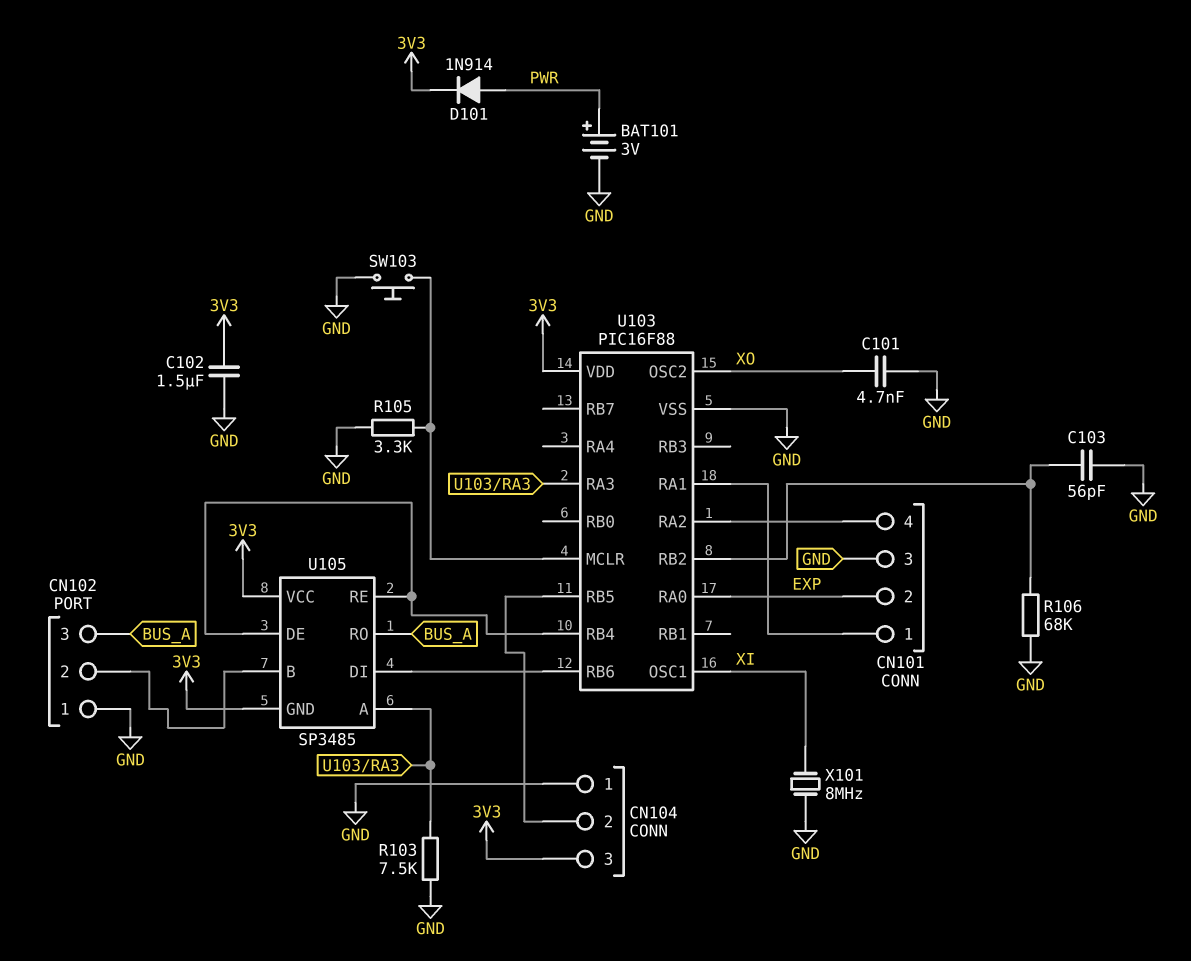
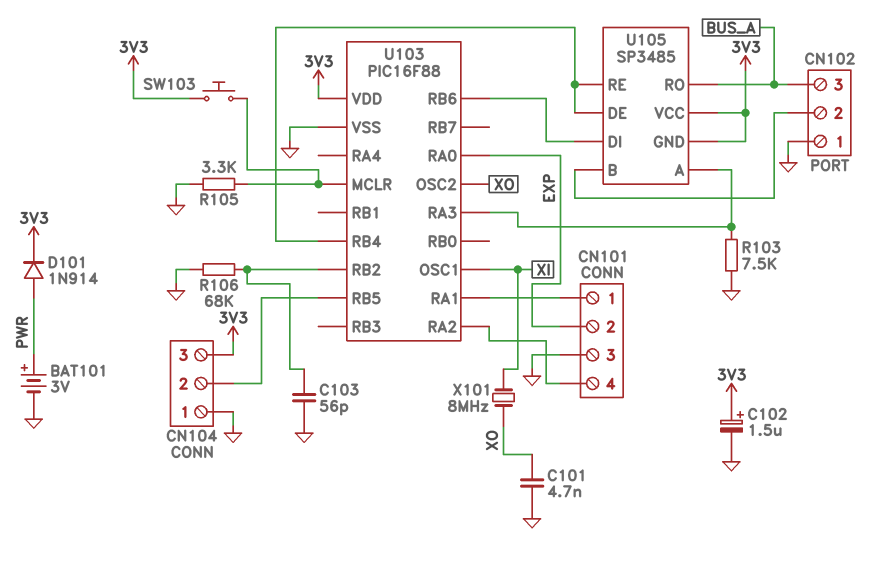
C102: 1.5uF (3V3, GND) -> 1.5uF (plus 3V3, minus GND)
SW103: button (GND, U103/MCLR) -> button (3V3, U103/MCLR)
X101: 8MHz (GND, XI) -> 8MHz (XI, XO)

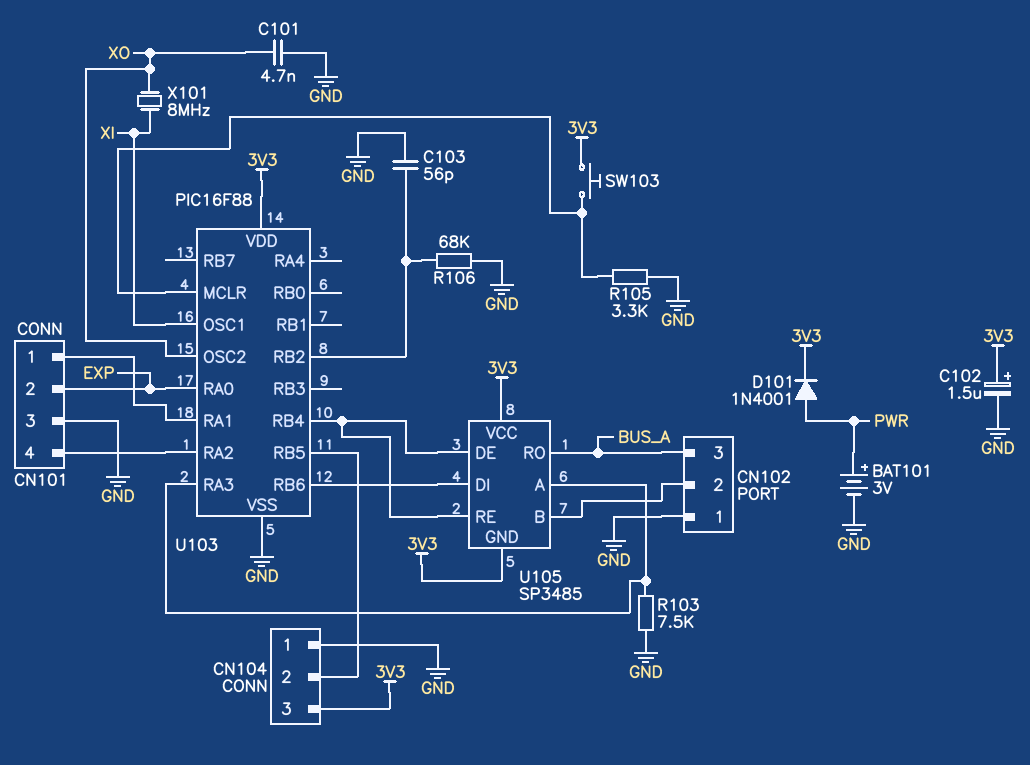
D101: diode 1N914 (A PWR, K 3V3) -> diode 1N4001 (A PWR, K 3V3)

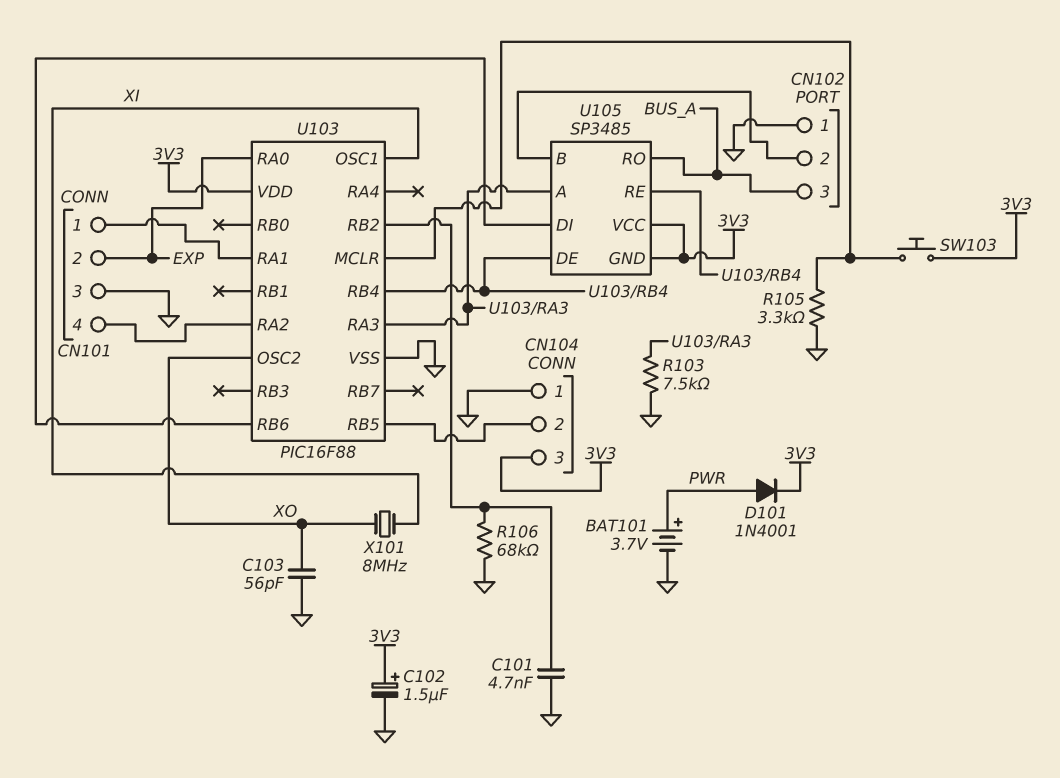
BAT101: 3V (plus PWR, minus GND) -> 3.7V (plus PWR, minus GND)
C101: 4.7nF (GND, XO) -> 4.7nF (GND, U103/RB2)
C103: 56pF (GND, U103/RB2) -> 56pF (GND, XO)

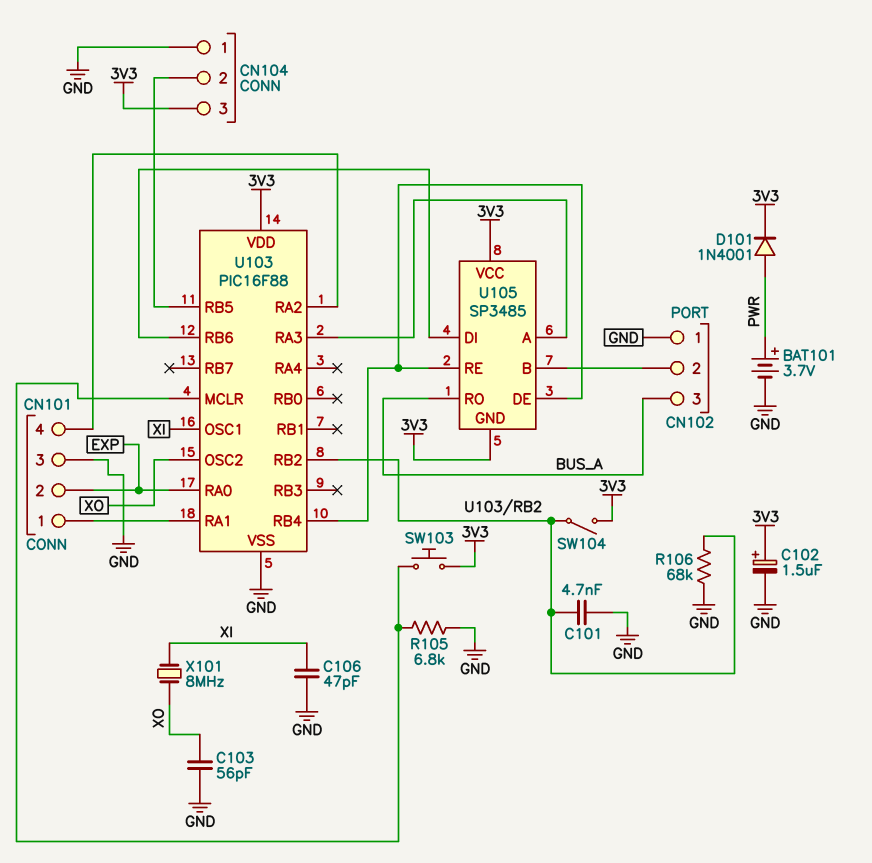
C106: none -> 47pF (GND, XI)
R103: 7.5k (GND, U103/RA3) -> none
R105: 3.3k (GND, U103/MCLR) -> 6.8k (GND, U103/MCLR)
SW104: none -> switch (3V3, U103/RB2)

